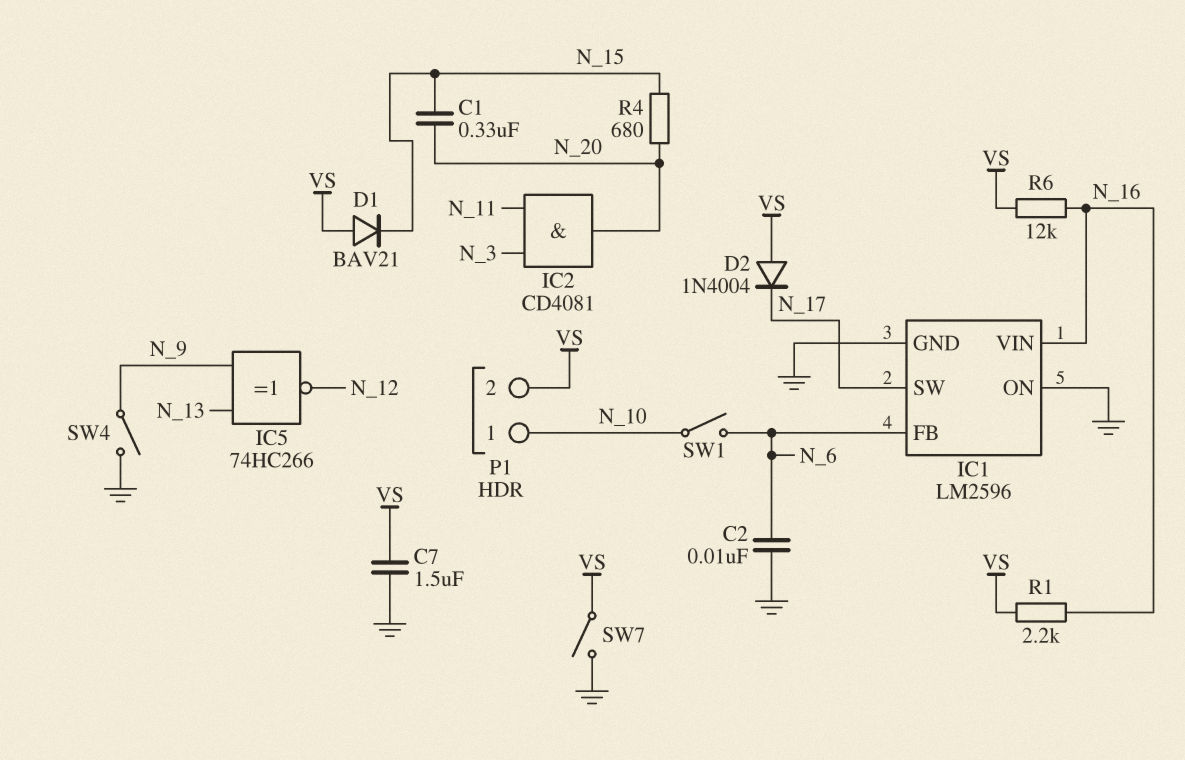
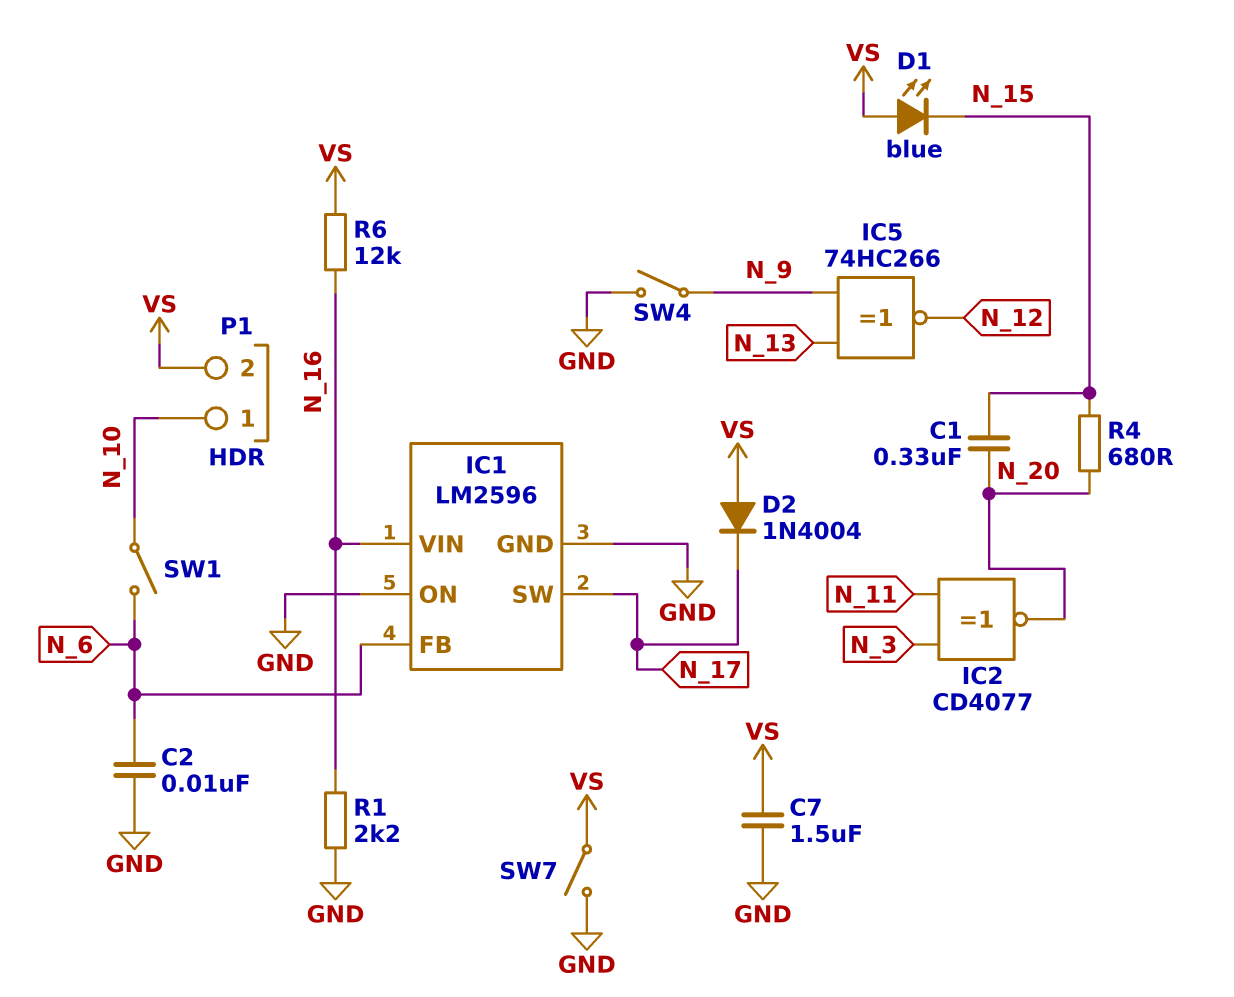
D1: diode BAV21 (A VS, K N_15) -> LED blue (A VS, K N_15)
IC2: AND CD4081 (in N_3, in N_11, out N_20) -> XNOR CD4077 (in N_3, in N_11, out N_20)
R1: 2.2k (N_16, VS) -> 2.2k (GND, N_16)

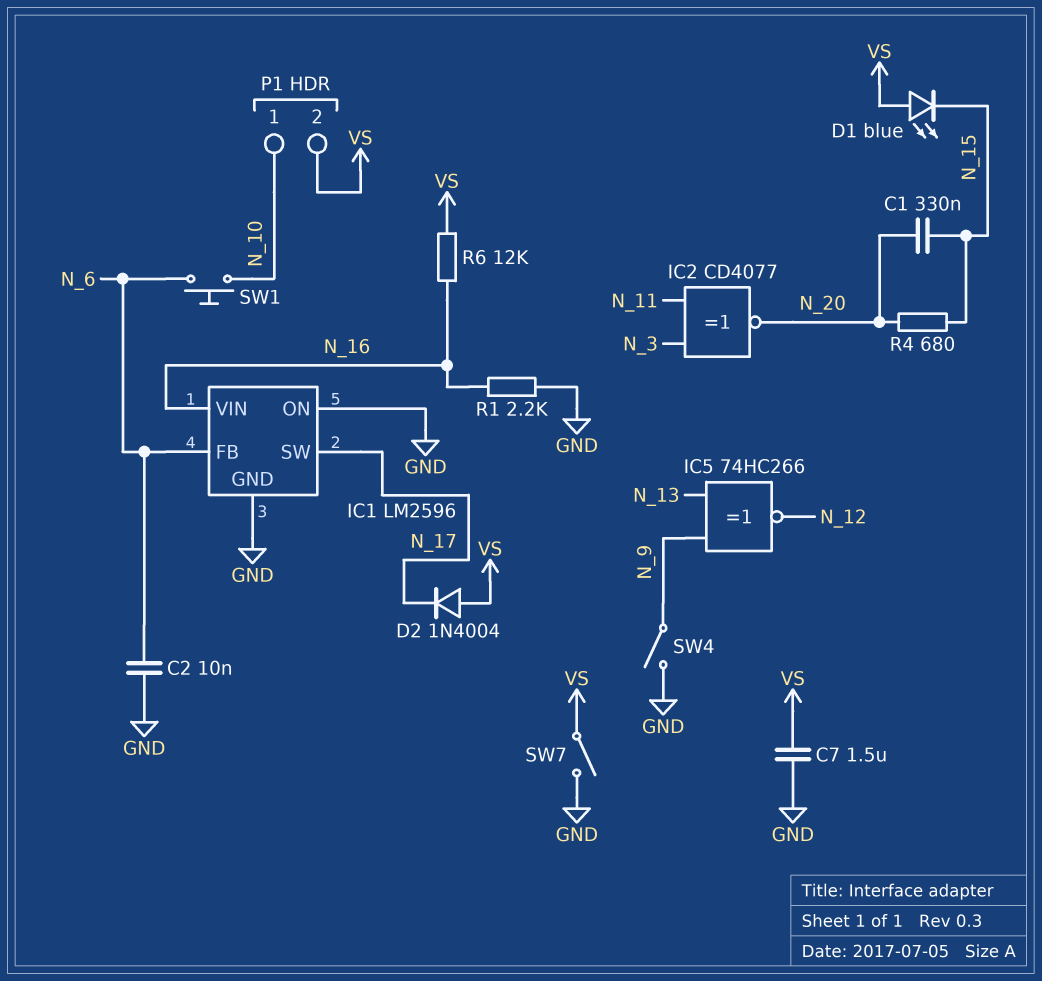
SW1: switch (N_6, N_10) -> button (N_6, N_10)

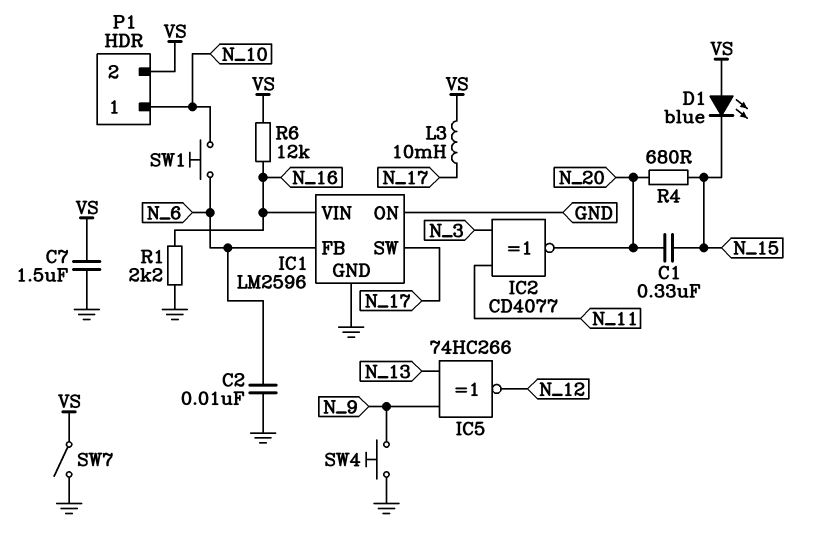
D2: diode 1N4004 (A VS, K N_17) -> none
L3: none -> 10mH (N_17, VS)
SW4: switch (GND, N_9) -> button (GND, N_9)

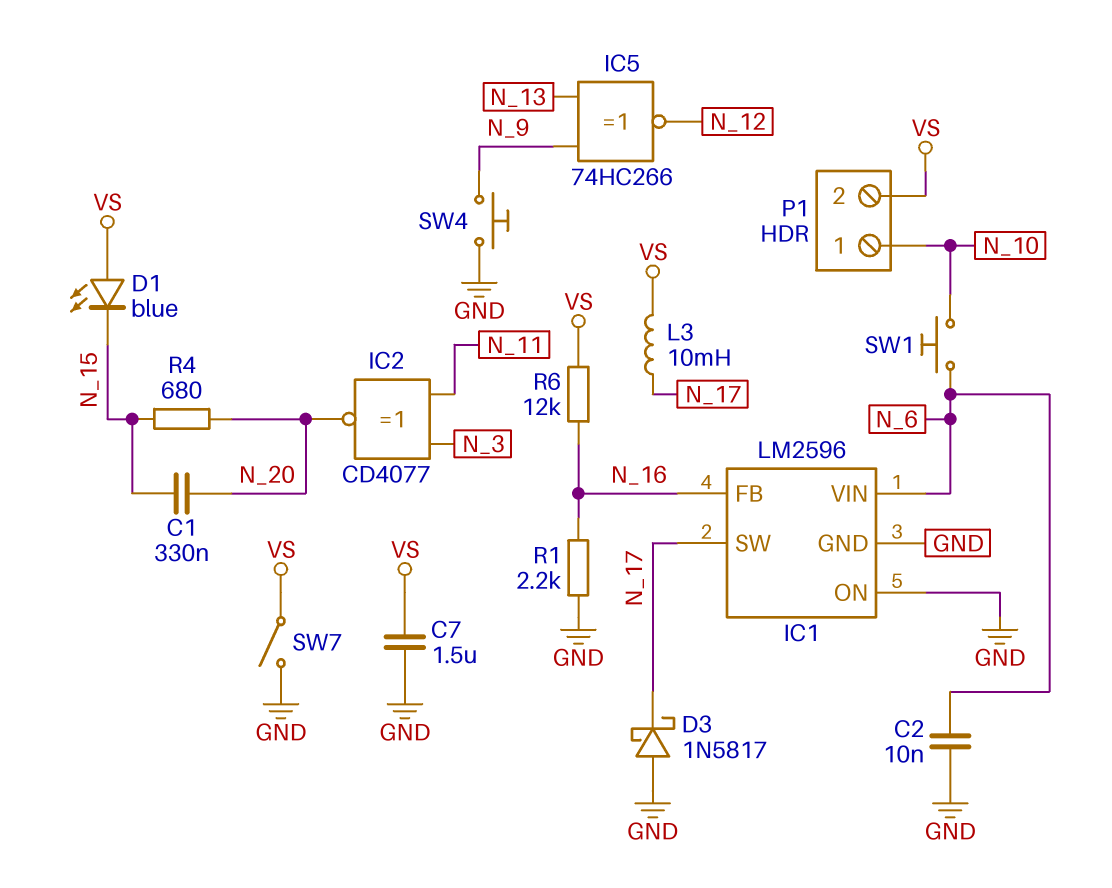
D3: none -> schottky 1N5817 (A GND, K N_17)
IC1 pin FB: N_6 -> N_16
IC1 pin VIN: N_16 -> N_6

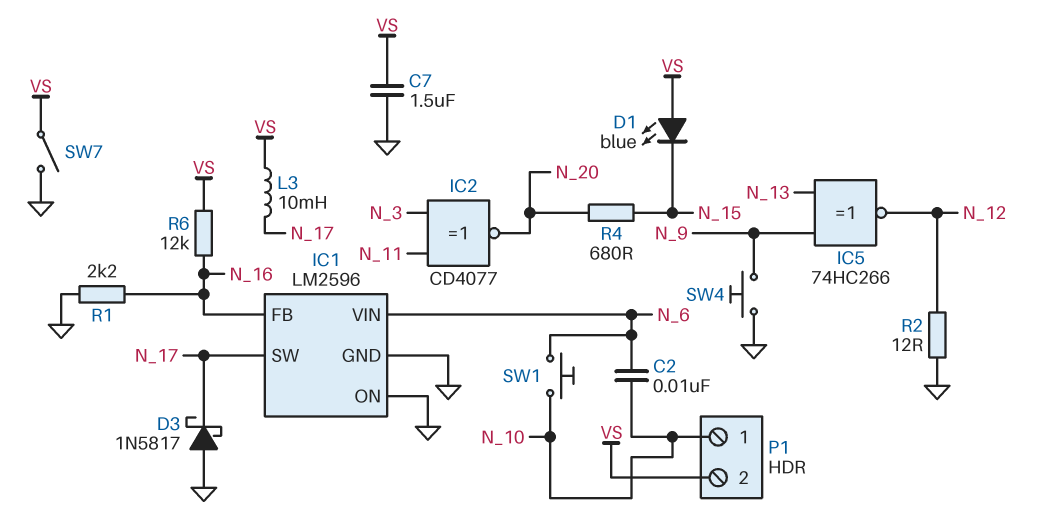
C1: 330nF (N_15, N_20) -> none
C2: 10nF (GND, N_6) -> 10nF (N_6, N_10)
R2: none -> 12 (GND, N_12)

